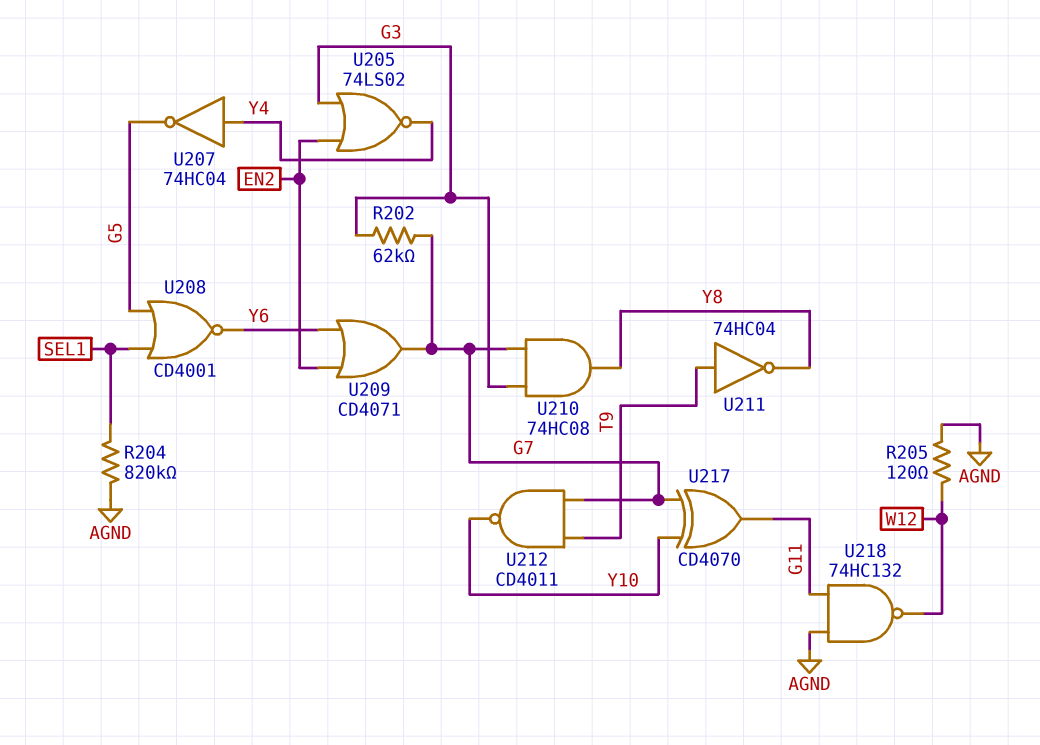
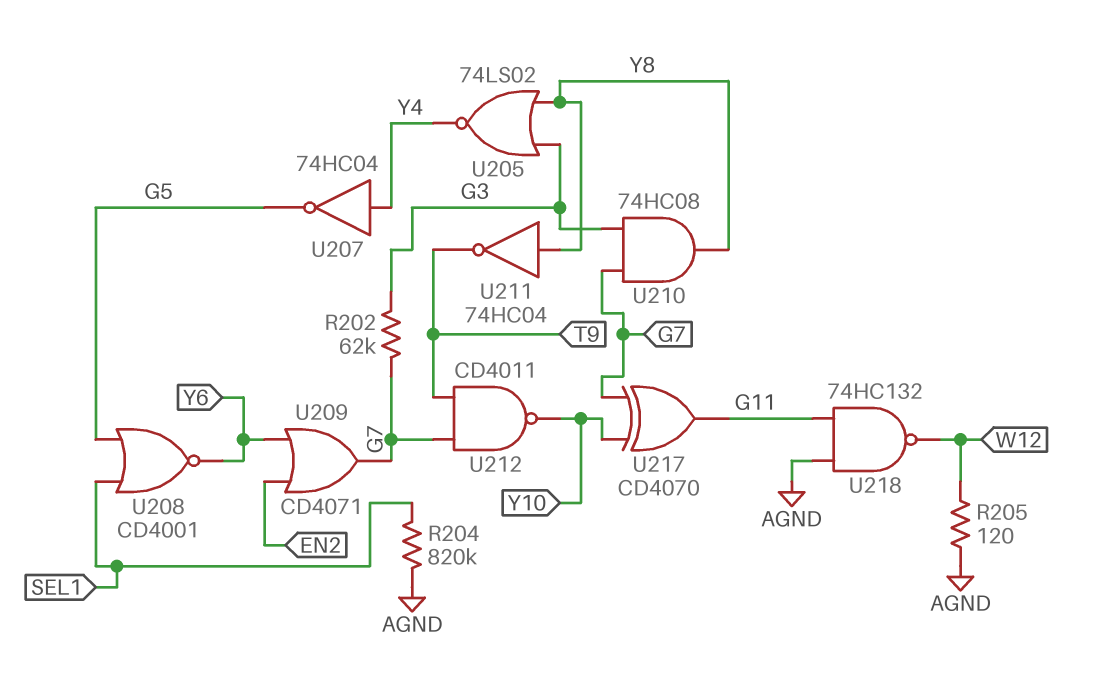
U205: NOR 74LS02 (in EN2, in G3, out Y4) -> NOR 74LS02 (in G3, in Y8, out Y4)
U211: NOT 74HC04 (in T9, out Y8) -> NOT 74HC04 (in Y8, out T9)

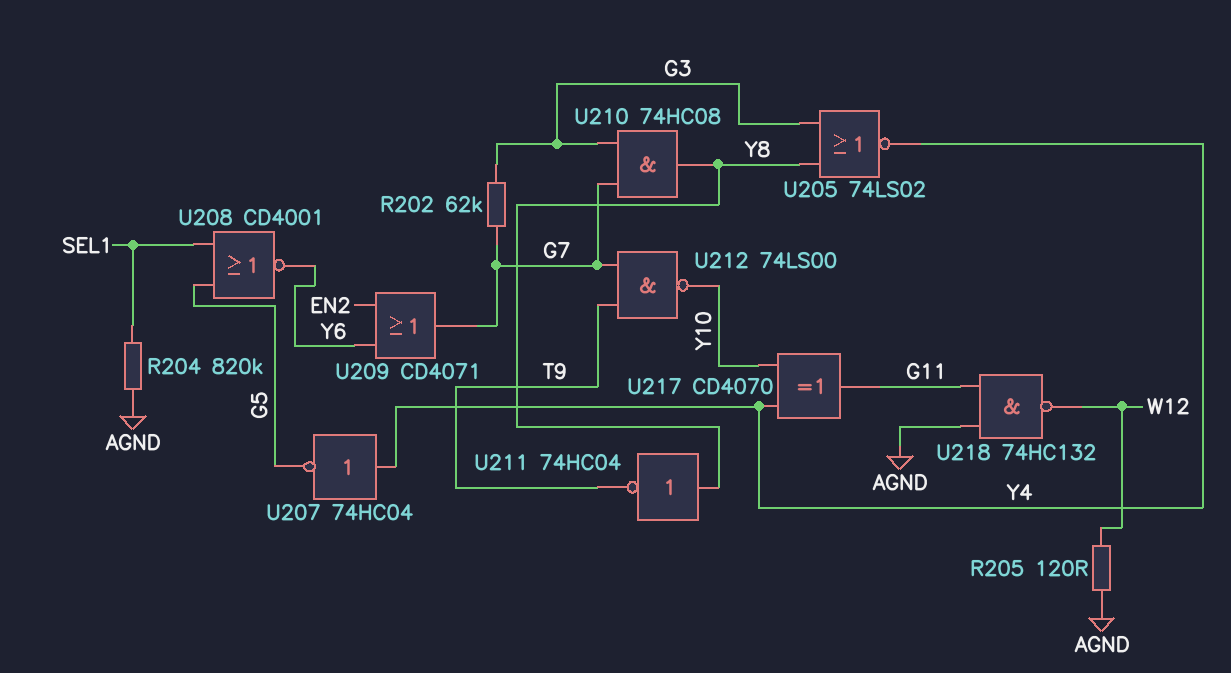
U212: NAND CD4011 (in G7, in T9, out Y10) -> NAND 74LS00 (in G7, in T9, out Y10)
U217: XOR CD4070 (in G7, in Y10, out G11) -> XOR CD4070 (in Y4, in Y10, out G11)

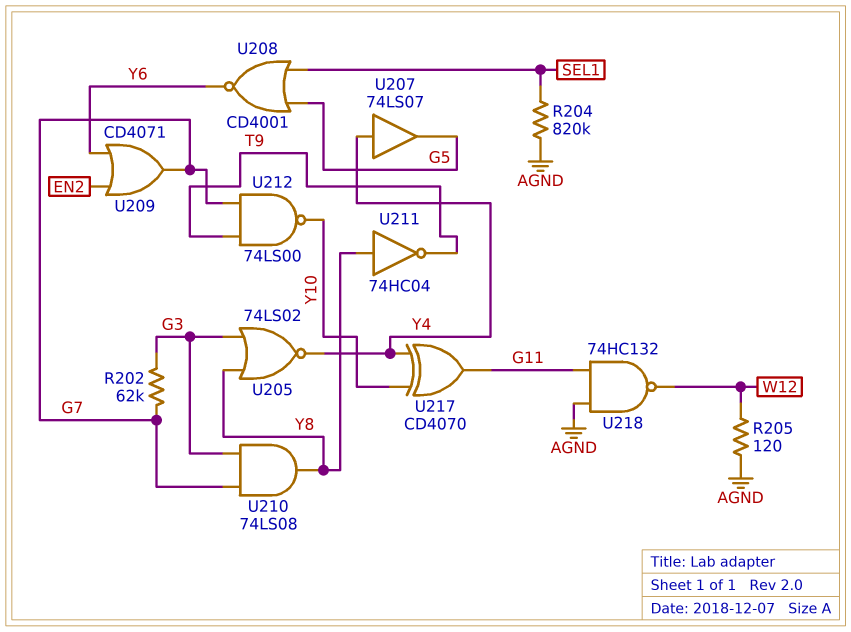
U207: NOT 74HC04 (in Y4, out G5) -> buffer 74LS07 (in Y4, out G5)
U210: AND 74HC08 (in G3, in G7, out Y8) -> AND 74LS08 (in G3, in G7, out Y8)

